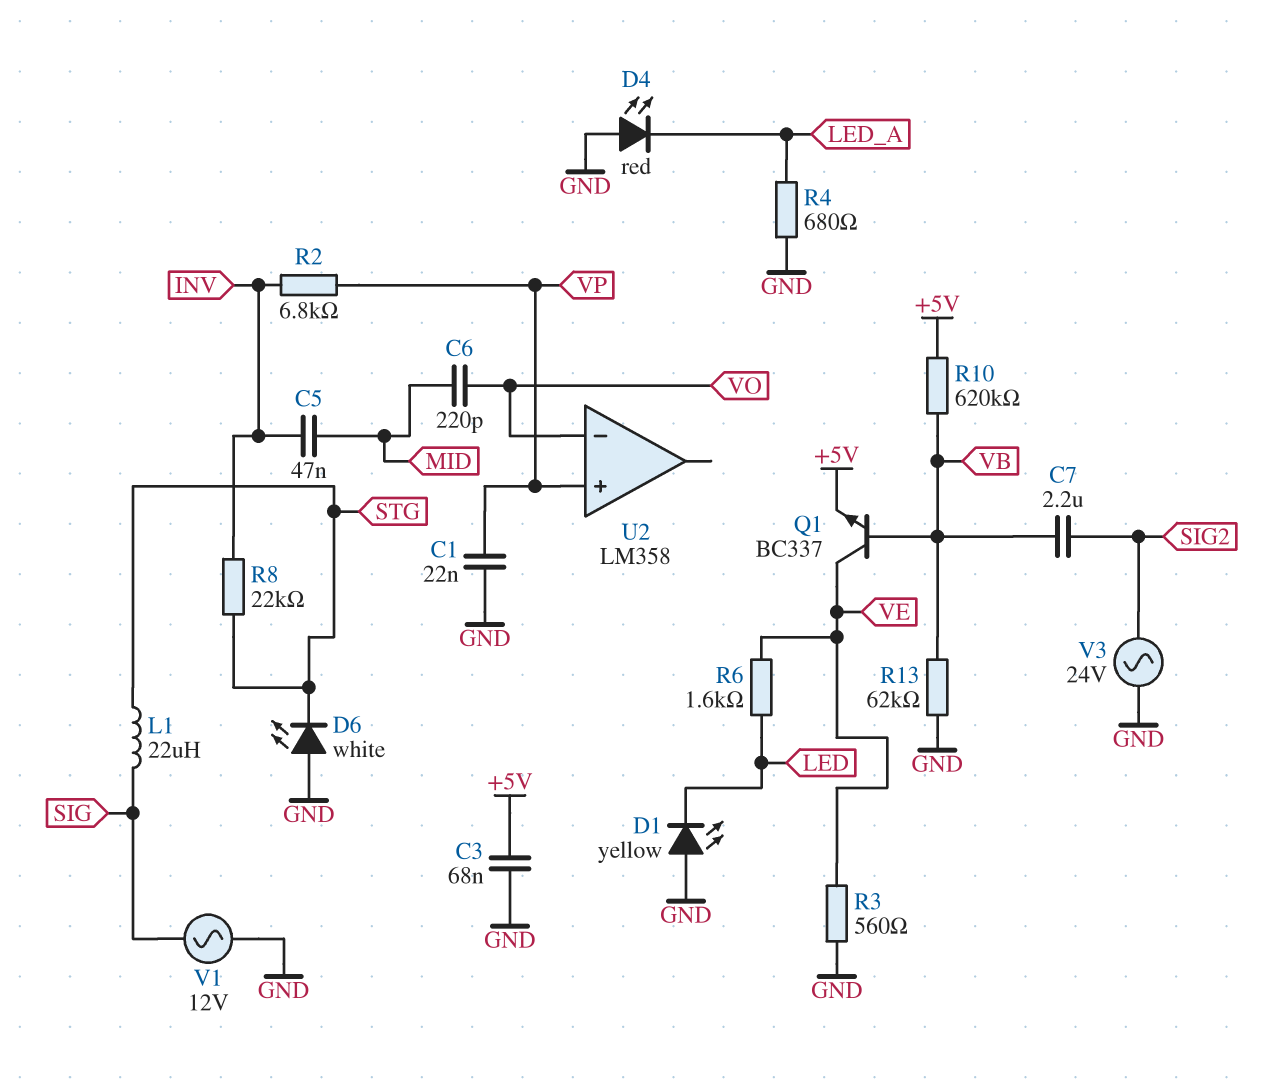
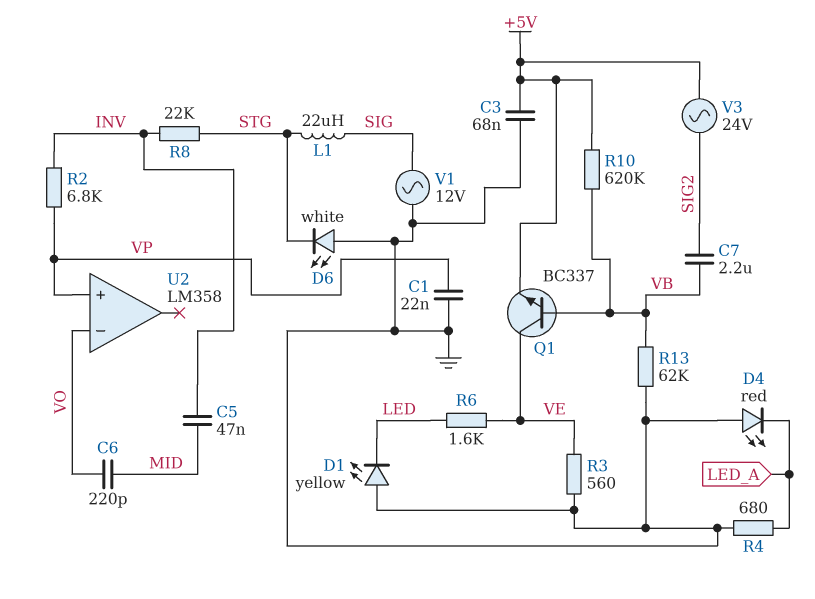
V3: AC 24V (GND, SIG2) -> AC 24V (+5V, SIG2)

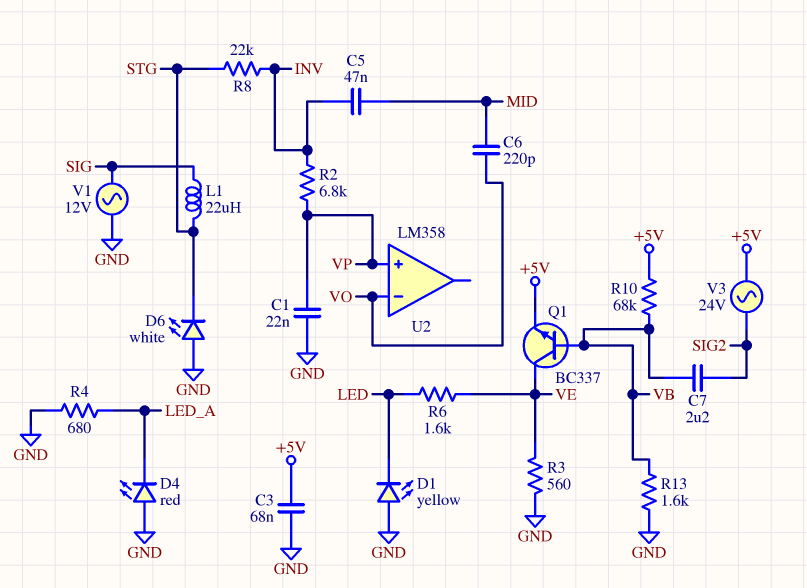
R10: 620k (+5V, VB) -> 68k (+5V, VB)
R13: 62k (GND, VB) -> 1.6k (GND, VB)

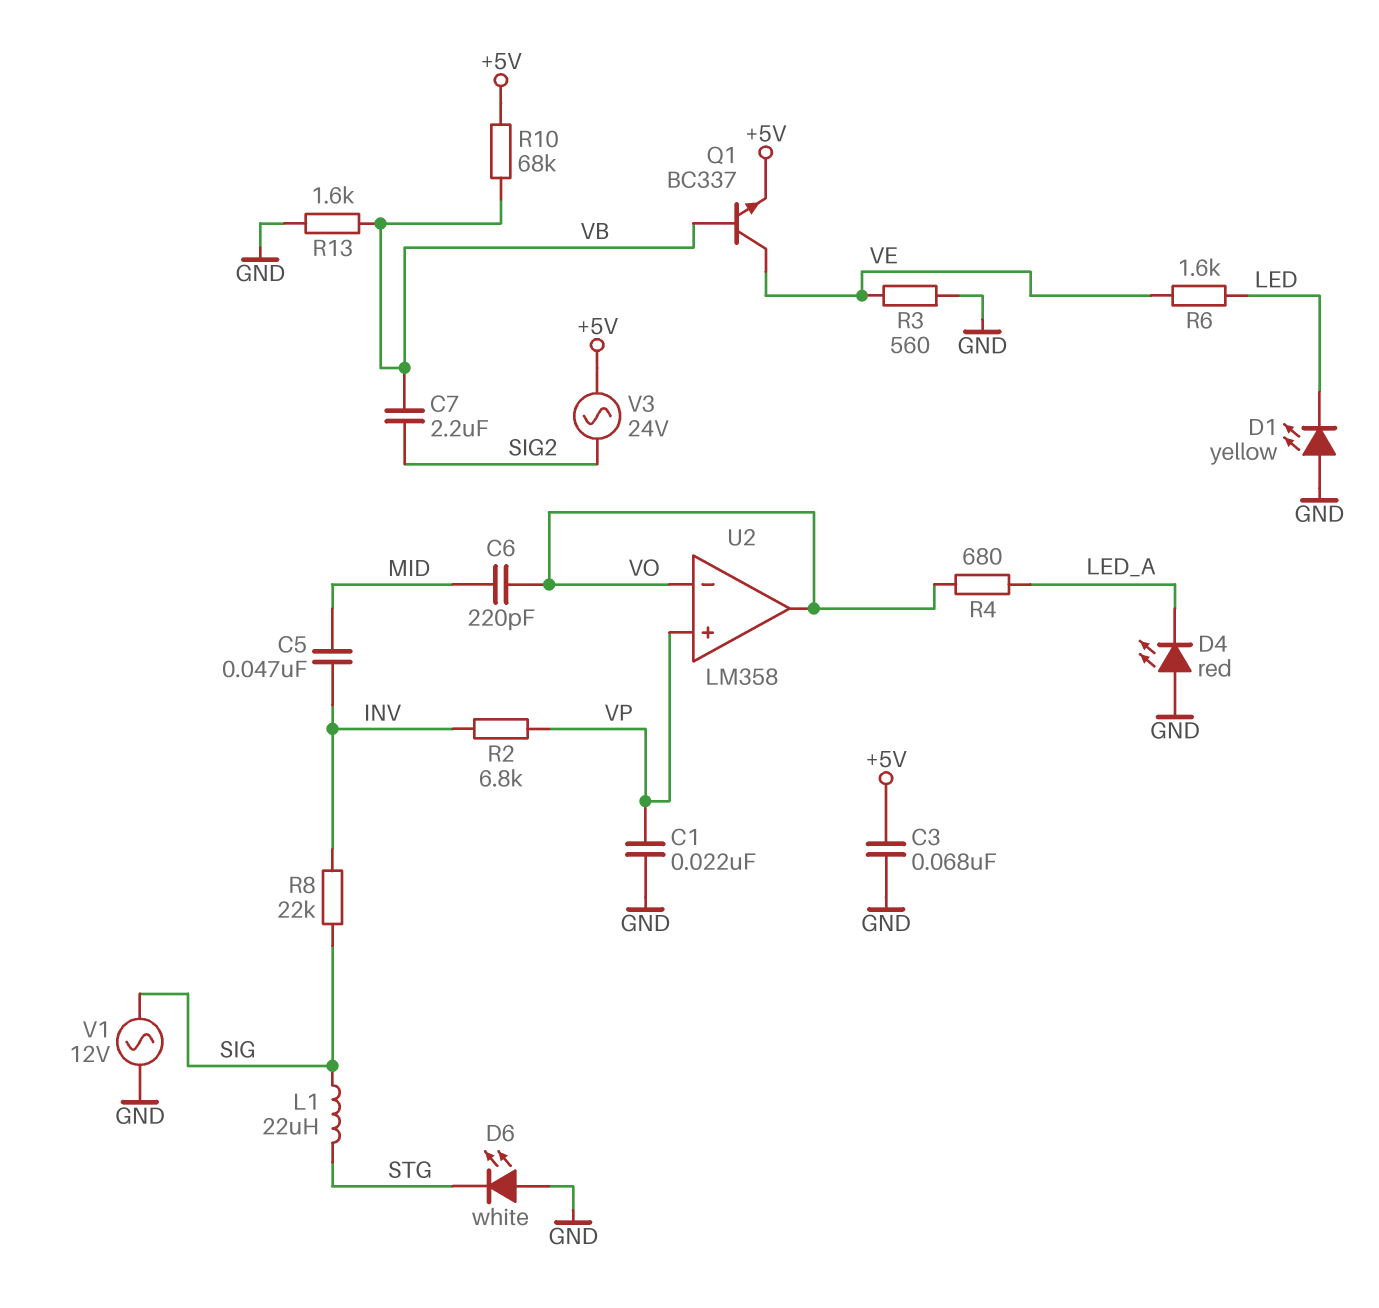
R4: 680 (GND, LED_A) -> 680 (LED_A, VO)
R8: 22k (INV, STG) -> 22k (INV, SIG)
U2 pin out: none -> VO

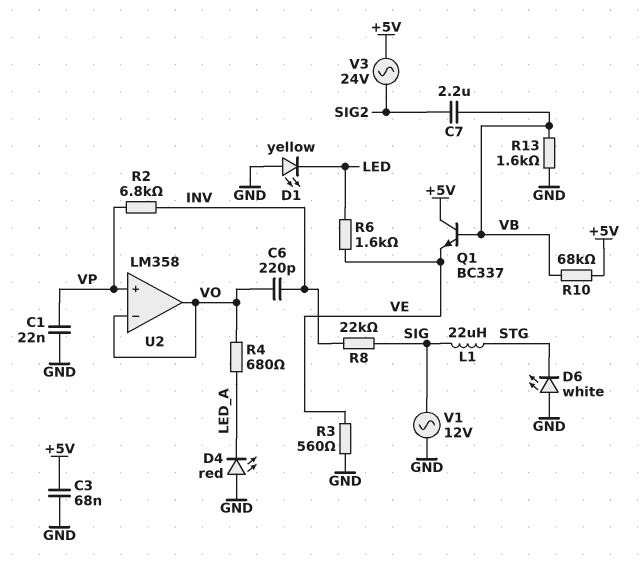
C5: 47nF (INV, MID) -> none
C6: 220pF (MID, VO) -> 220pF (INV, VO)
Q1: NPN BC337 (B VB, C VE, E +5V) -> NPN BC337 (B VB, C +5V, E VE)

